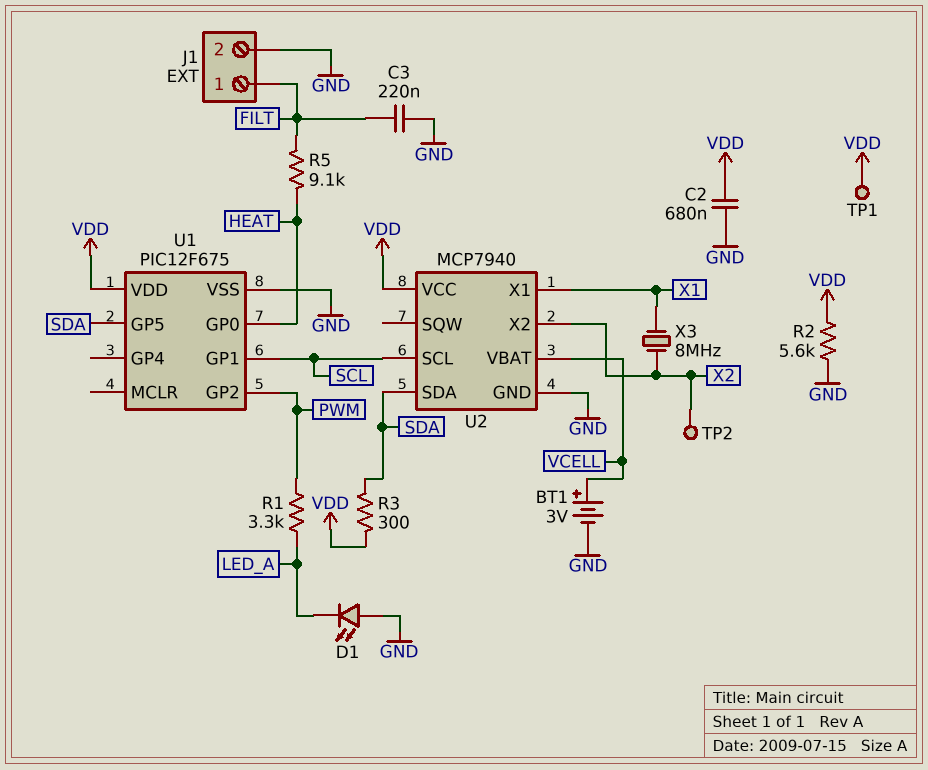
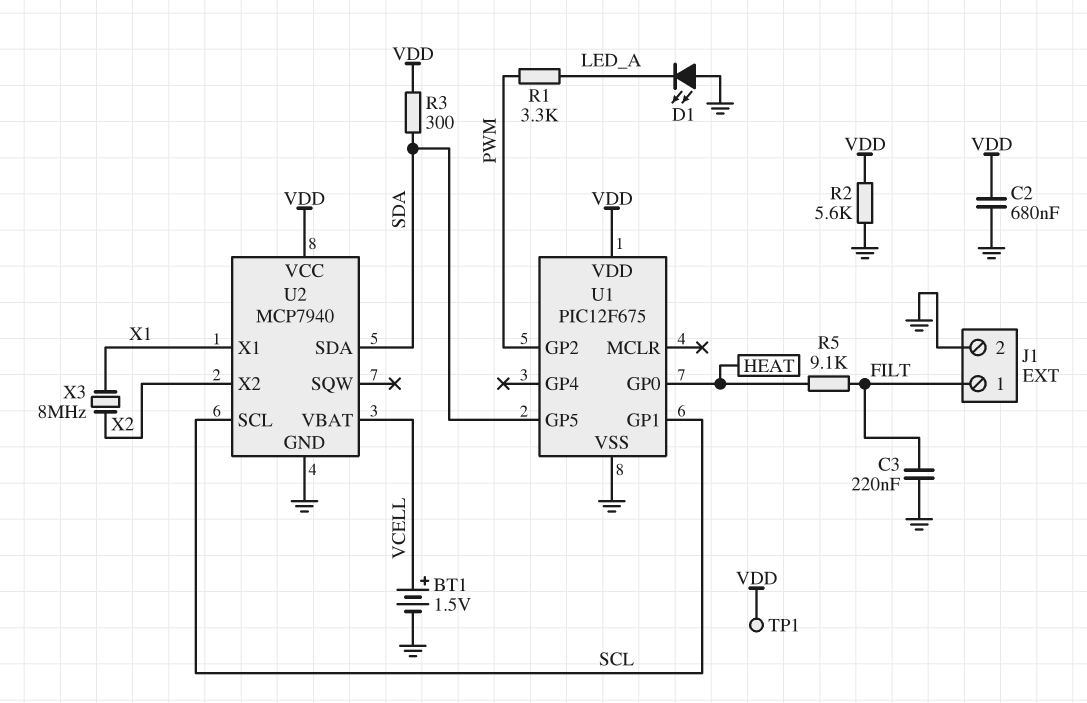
BT1: 3V (plus VCELL, minus GND) -> 1.5V (plus VCELL, minus GND)
TP2: test point (X2) -> none

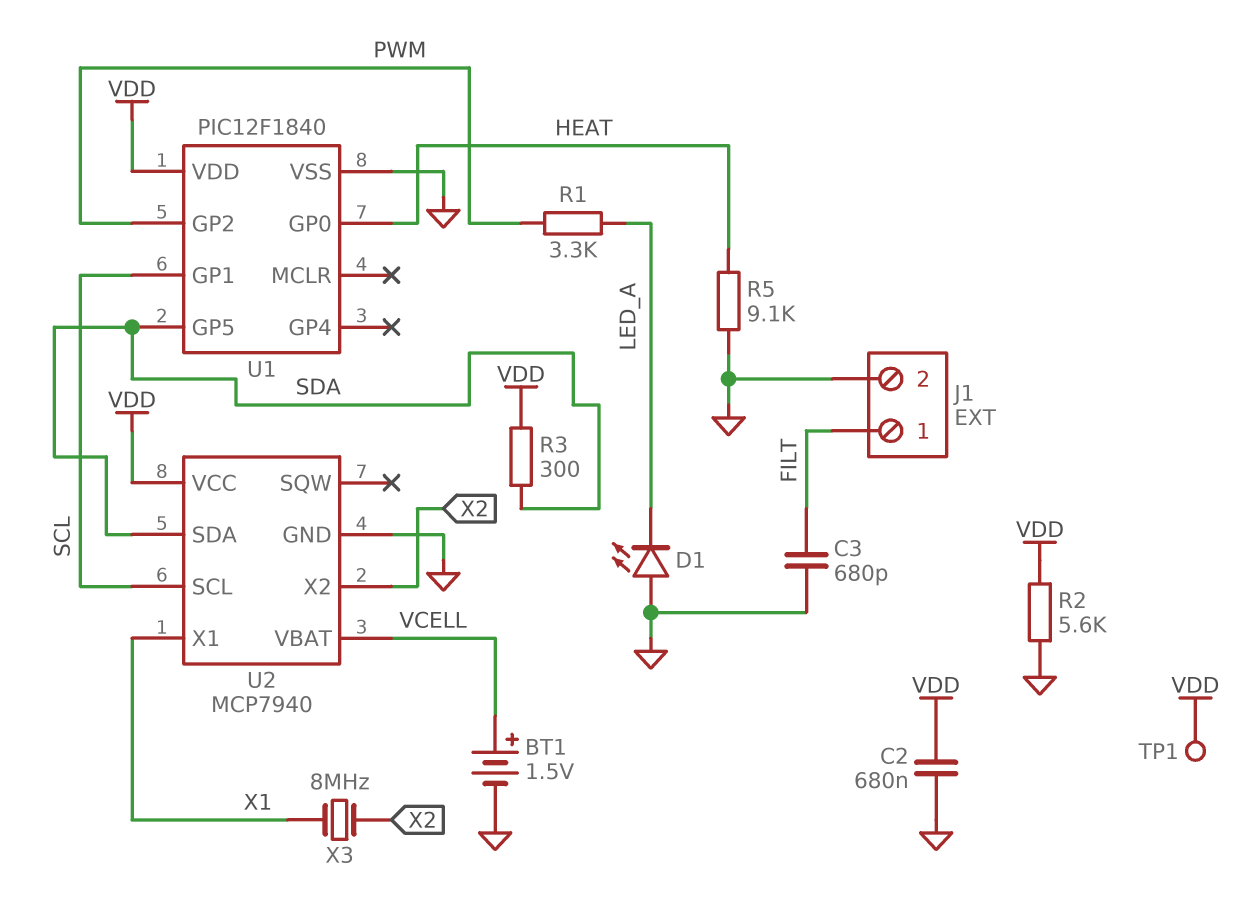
C3: 220nF (FILT, GND) -> 680pF (FILT, GND)
R5: 9.1k (FILT, HEAT) -> 9.1k (GND, HEAT)
U1: PIC12F675 -> PIC12F1840

